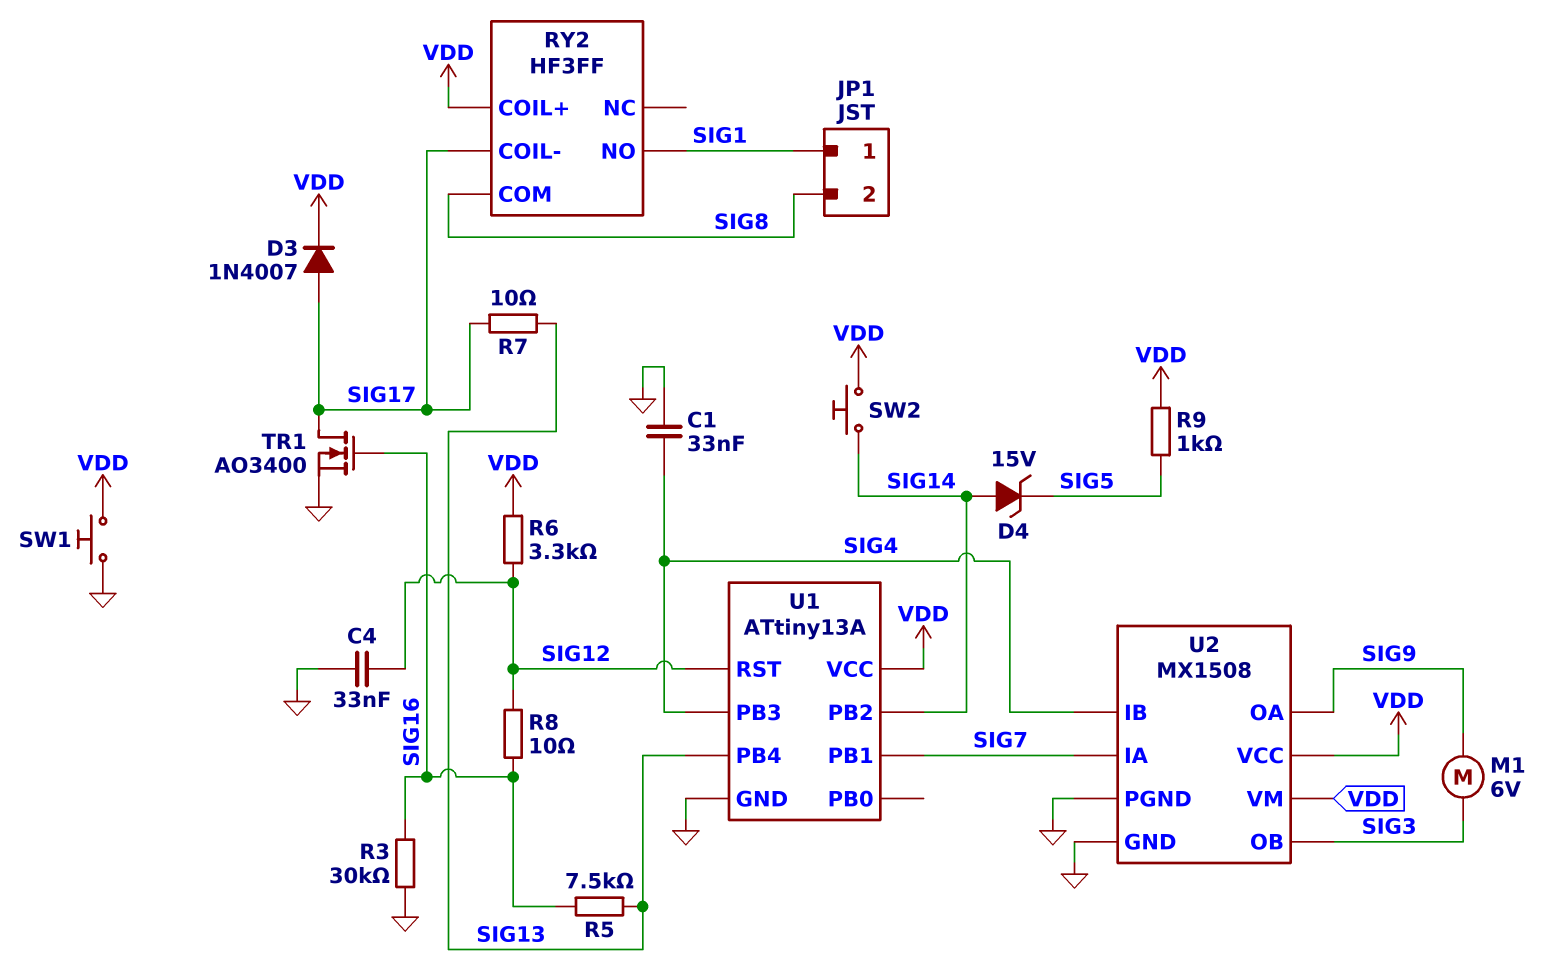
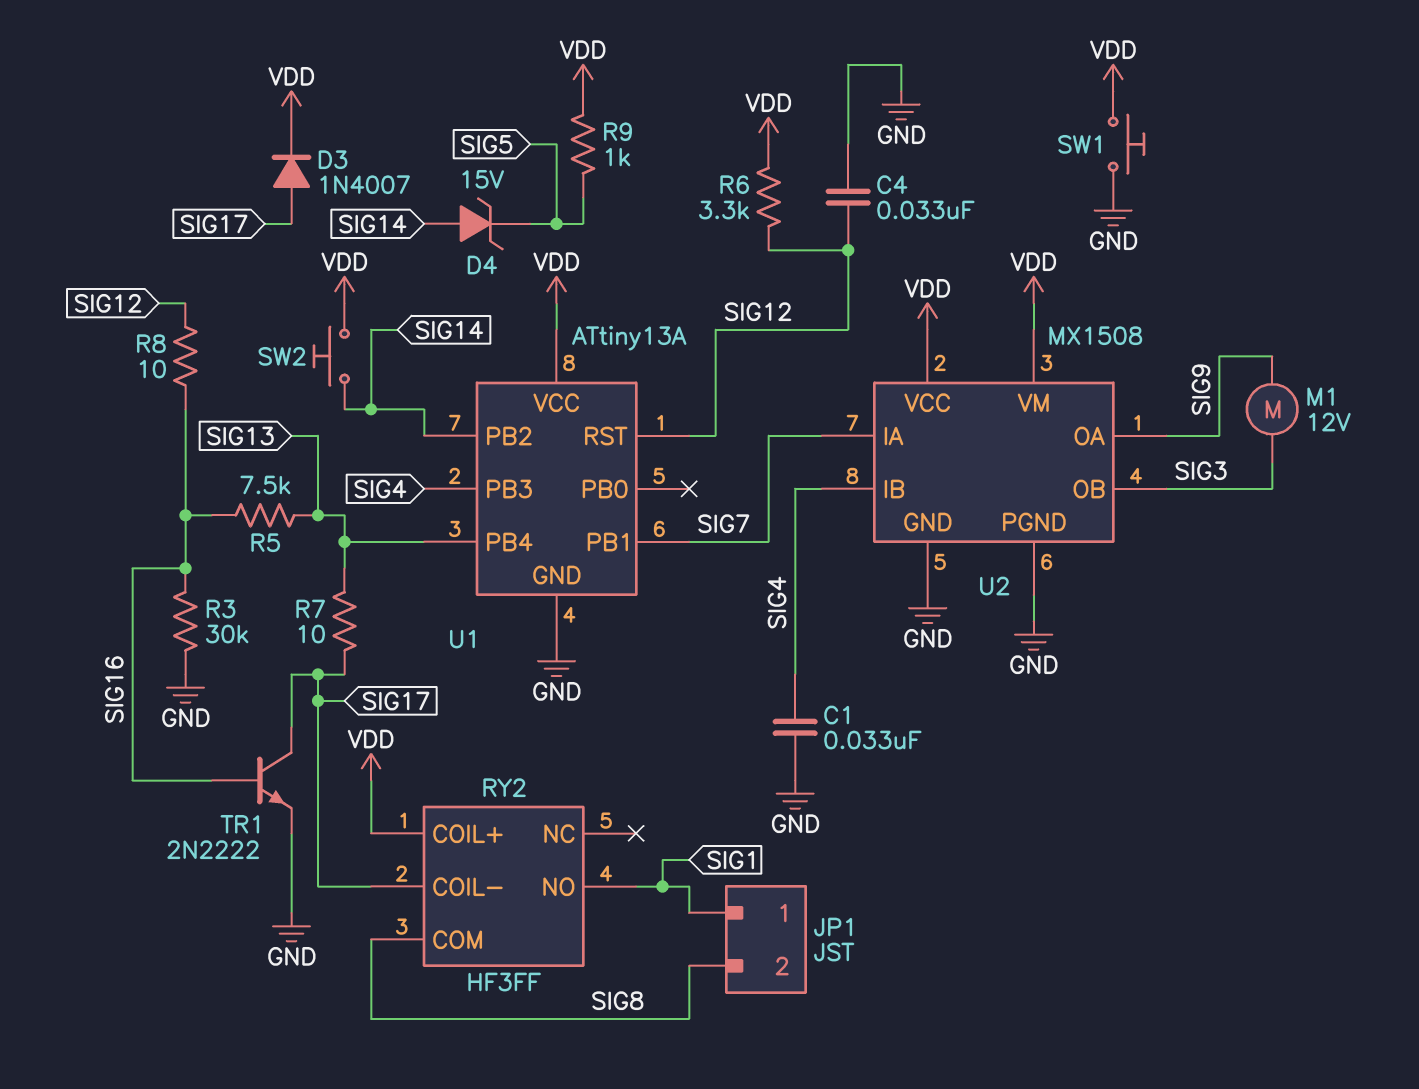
M1: motor 6V (SIG3, SIG9) -> motor 12V (SIG3, SIG9)
TR1: NMOS AO3400 (G SIG16, D SIG17, S GND) -> NPN 2N2222 (B SIG16, C SIG17, E GND)

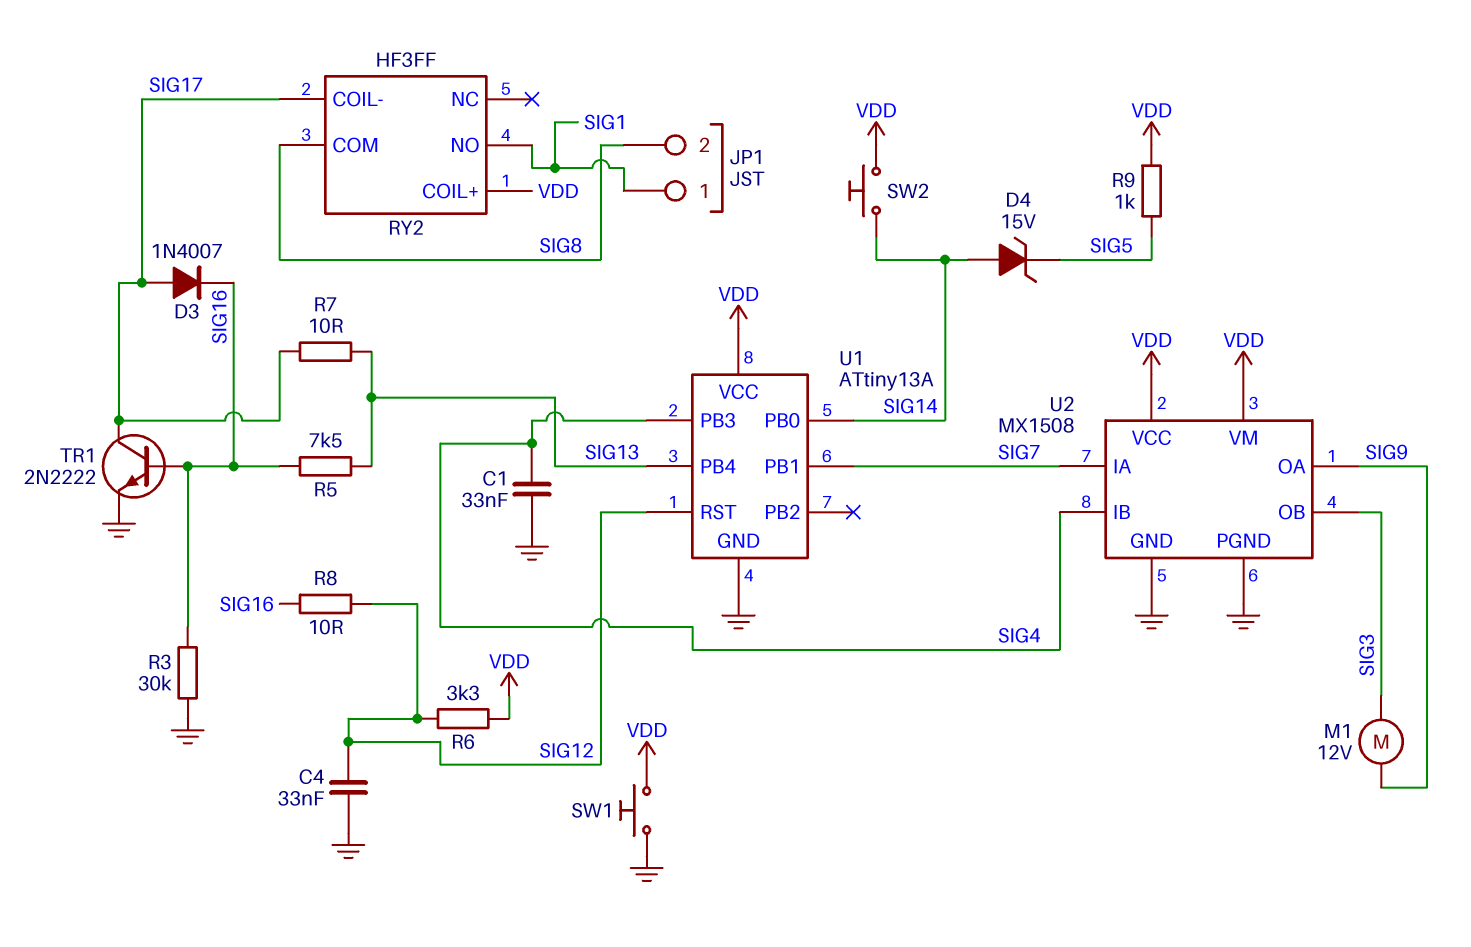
D3: diode 1N4007 (A SIG17, K VDD) -> diode 1N4007 (A SIG17, K SIG16)
U1 pin PB0: none -> SIG14
U1 pin PB2: SIG14 -> none

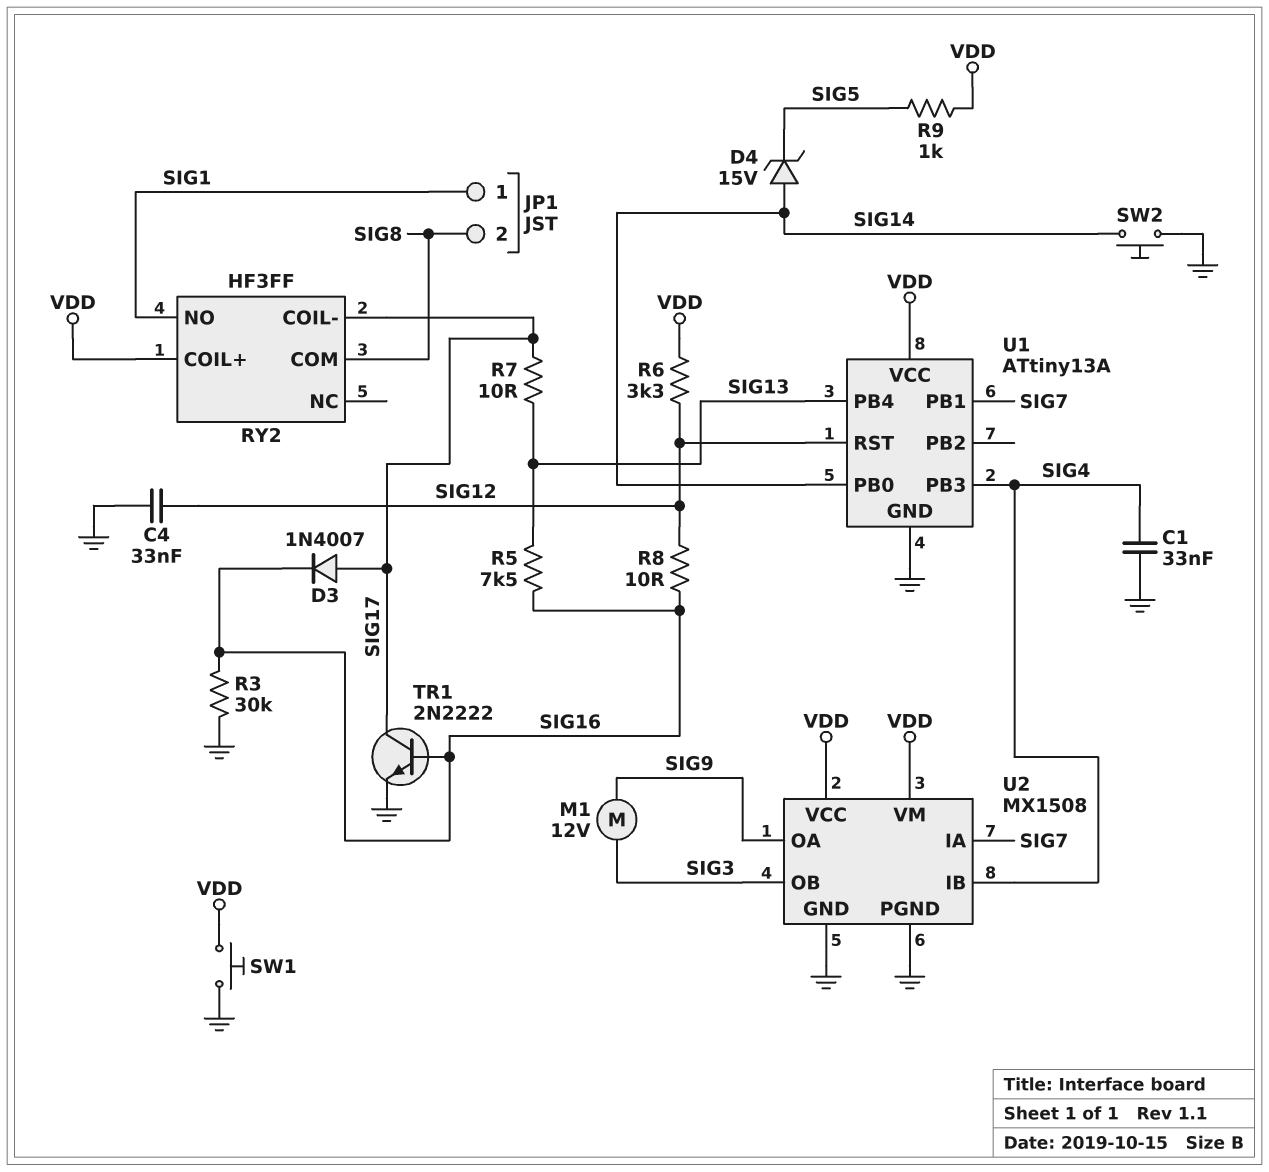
SW2: button (SIG14, VDD) -> button (GND, SIG14)

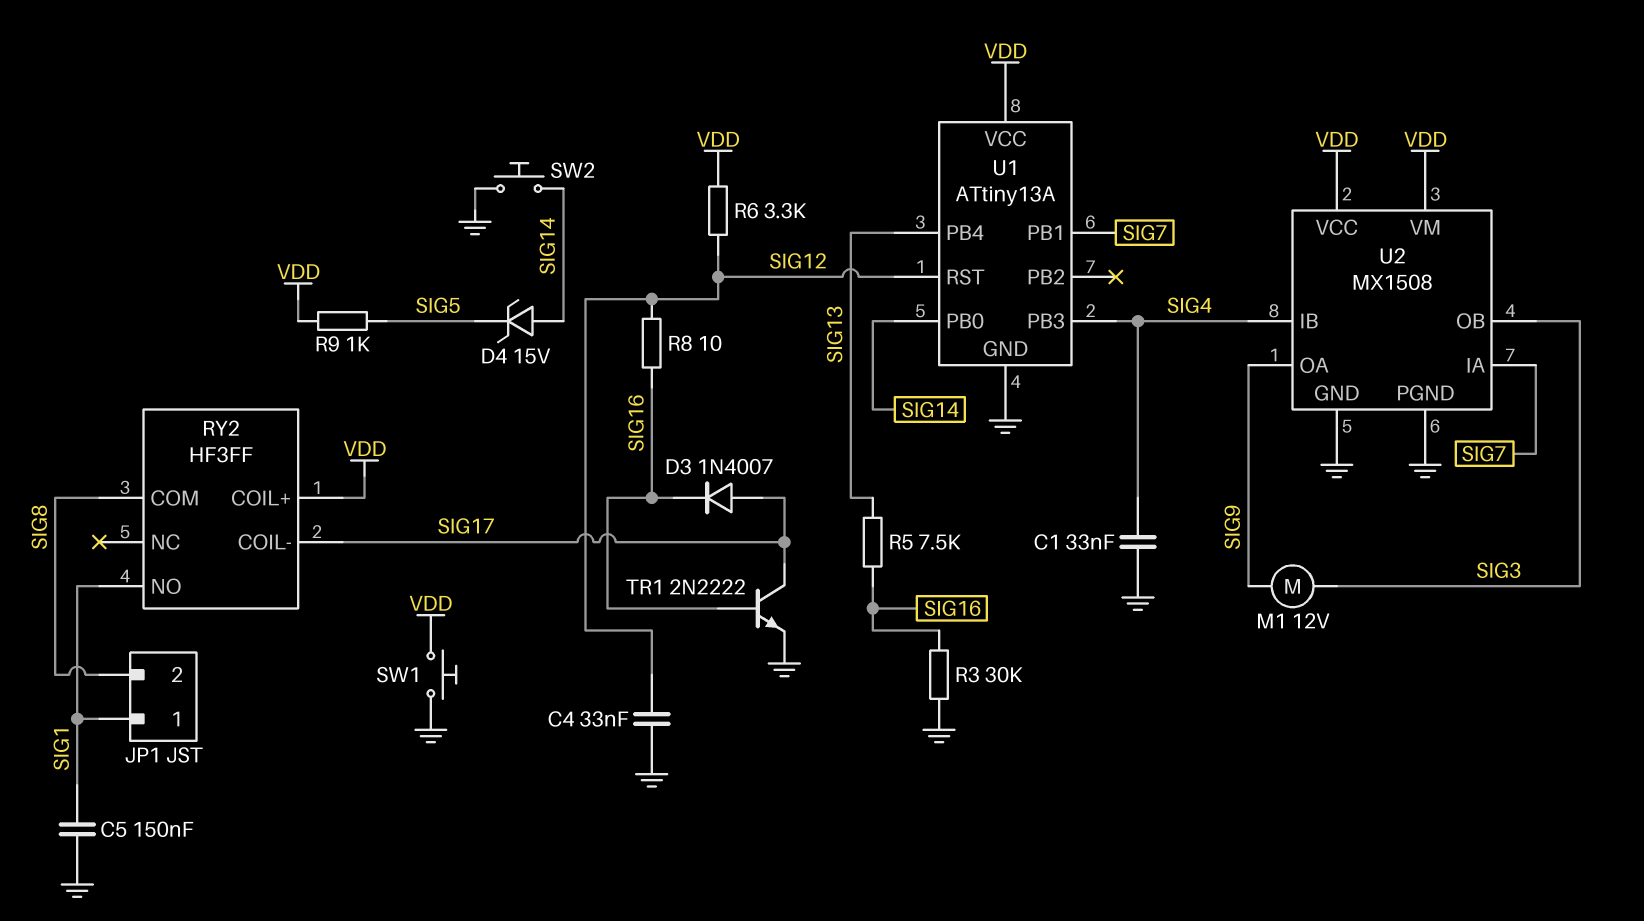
C5: none -> 150nF (GND, SIG1)
R7: 10 (SIG13, SIG17) -> none

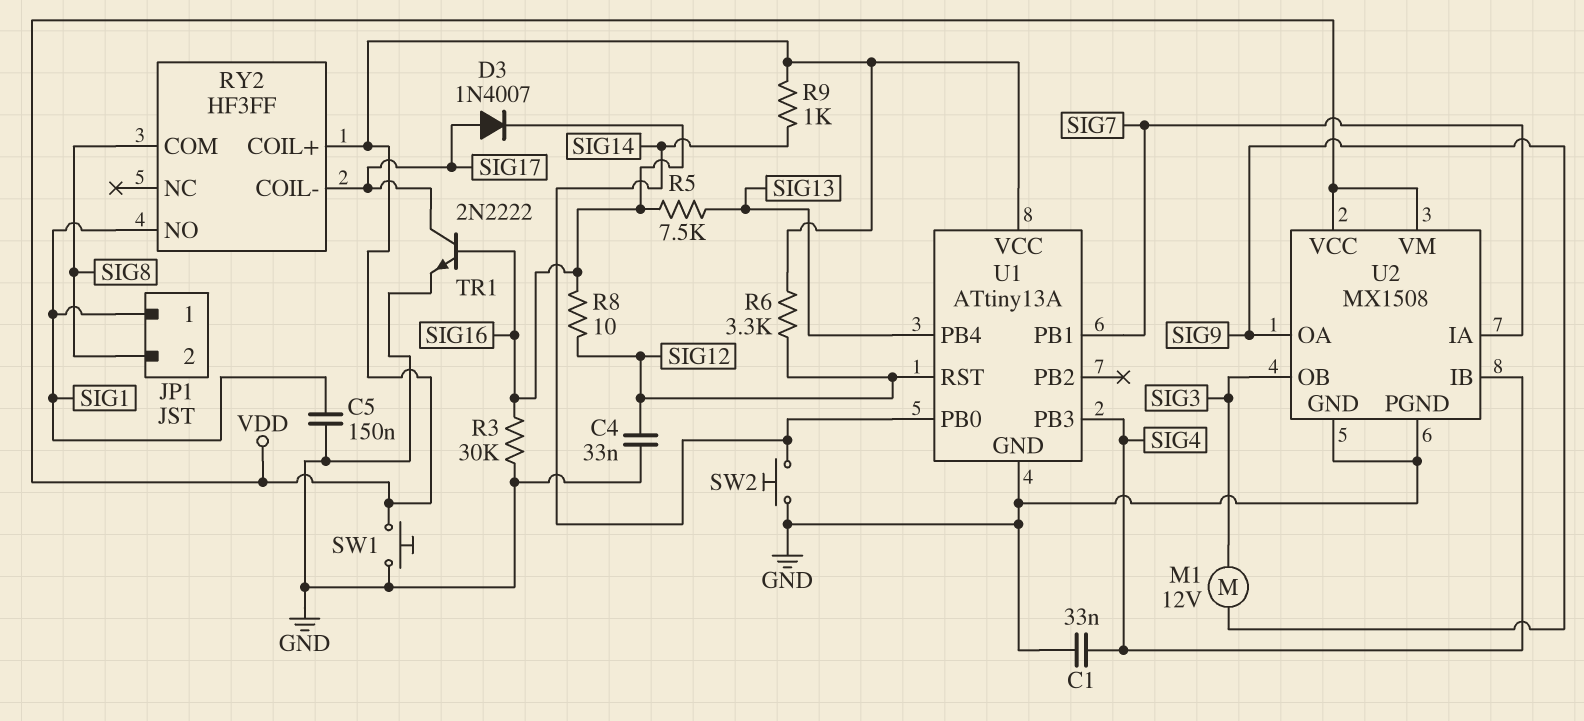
D4: zener 15V (A SIG14, K SIG5) -> none
R9: 1k (SIG5, VDD) -> 1k (SIG14, VDD)

